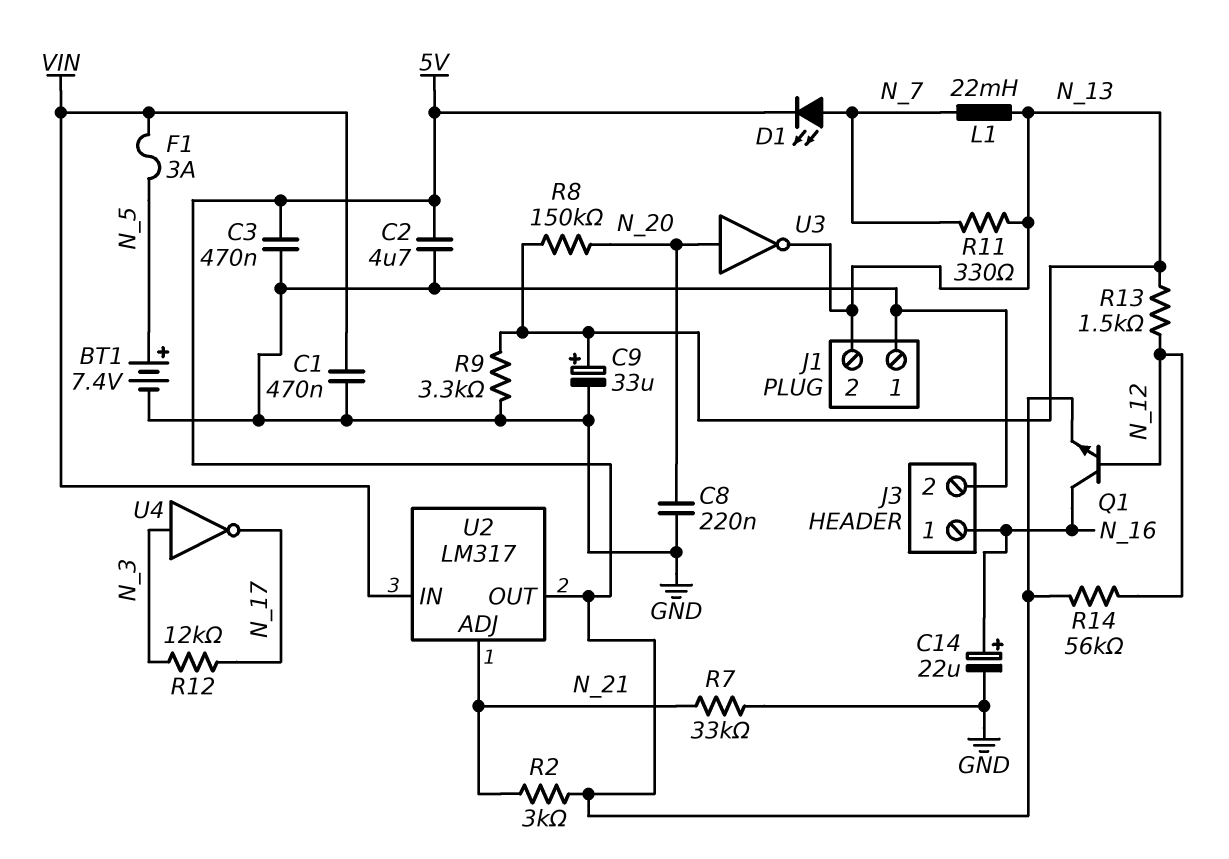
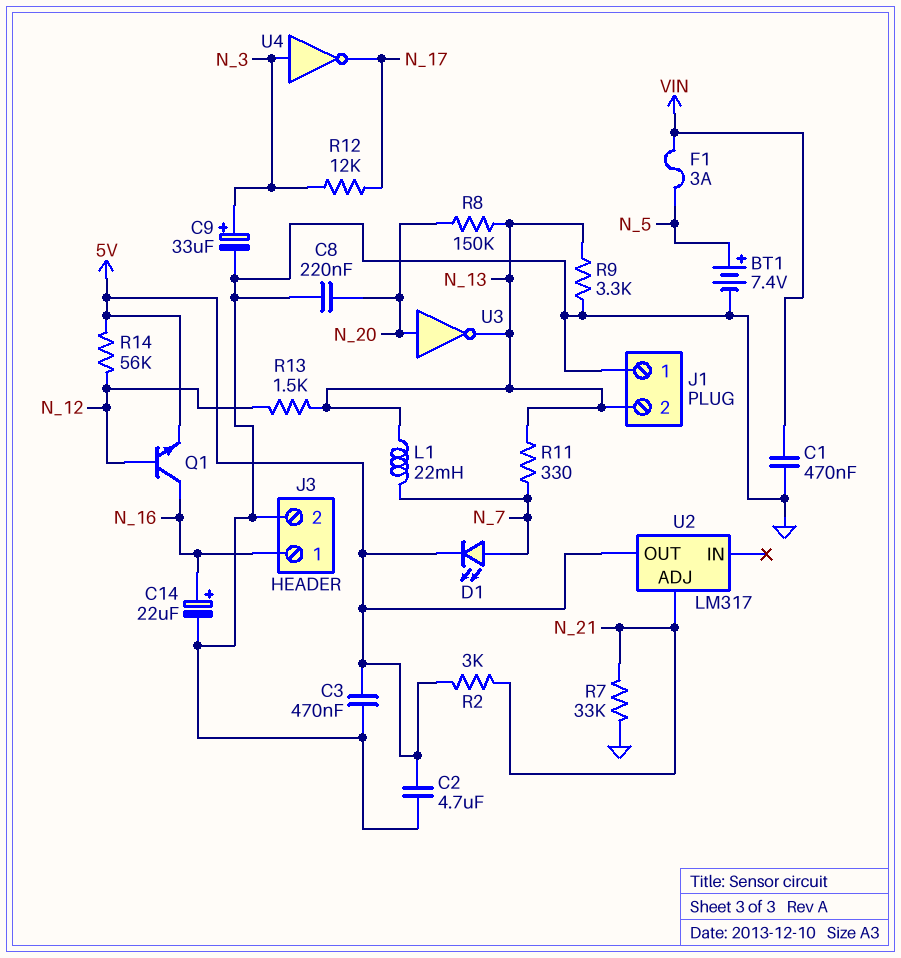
C9: 33uF (plus N_13, minus GND) -> 33uF (plus N_3, minus GND)
U2 pin IN: VIN -> none

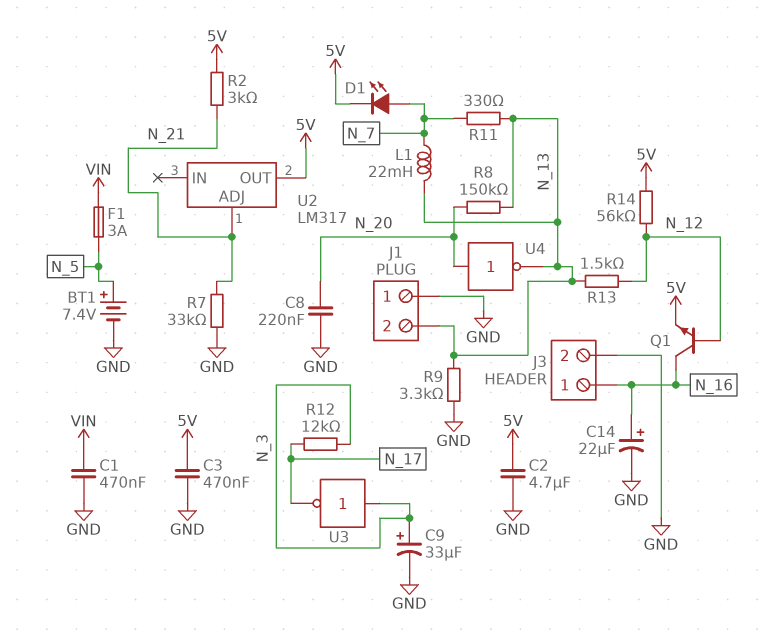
U3: NOT (in N_20, out N_13) -> NOT (in N_3, out N_17)
U4: NOT (in N_3, out N_17) -> NOT (in N_20, out N_13)

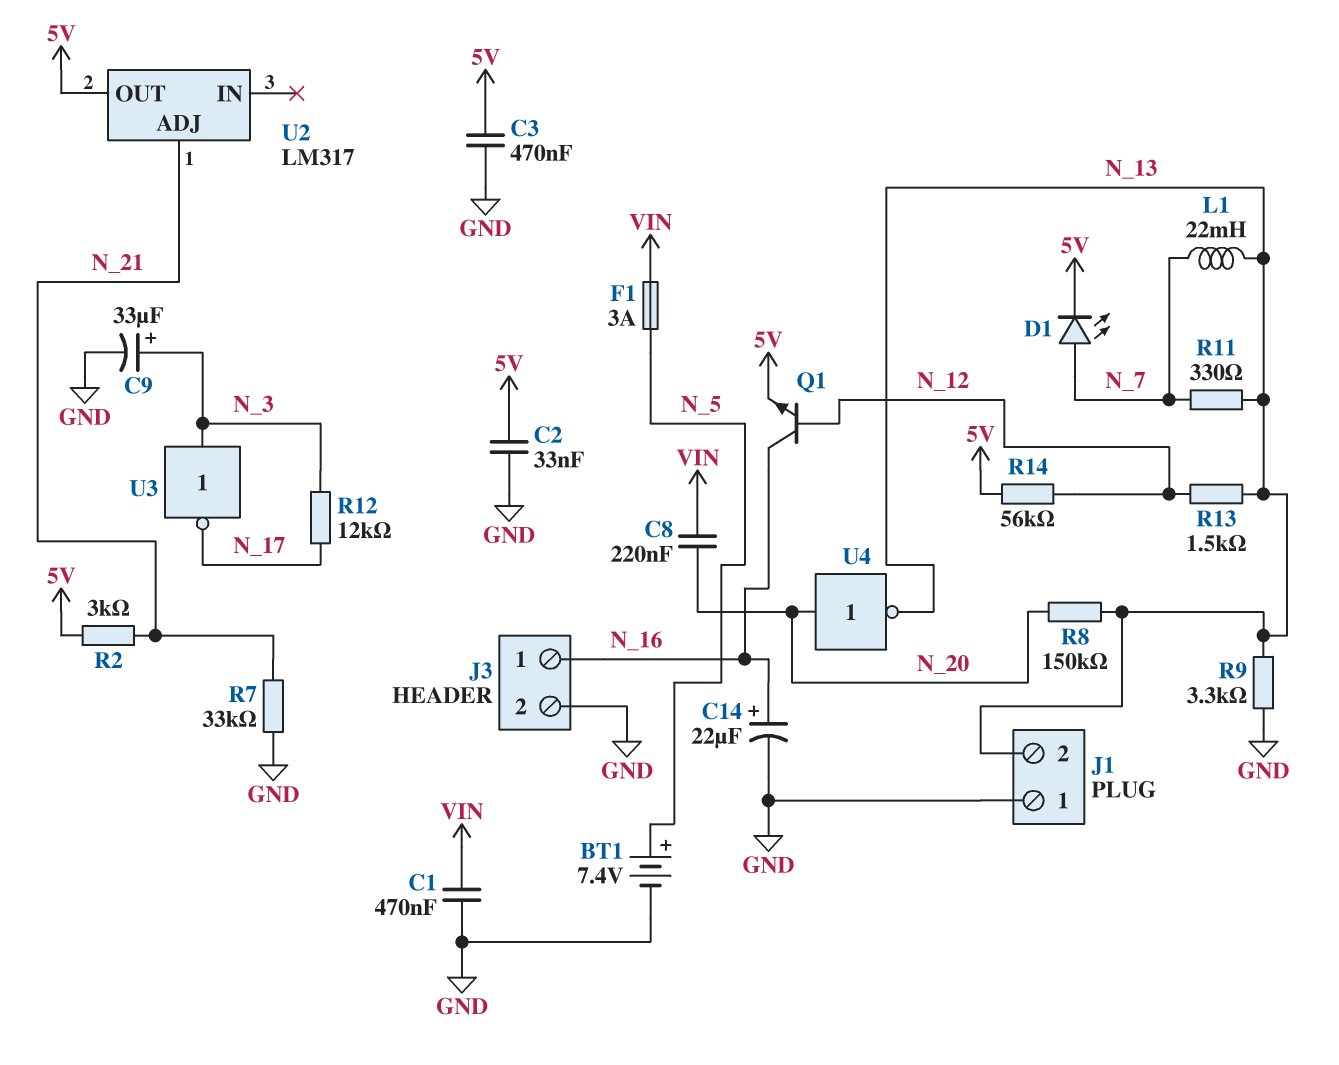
C2: 4.7uF (5V, GND) -> 33nF (5V, GND)
C8: 220nF (GND, N_20) -> 220nF (N_20, VIN)

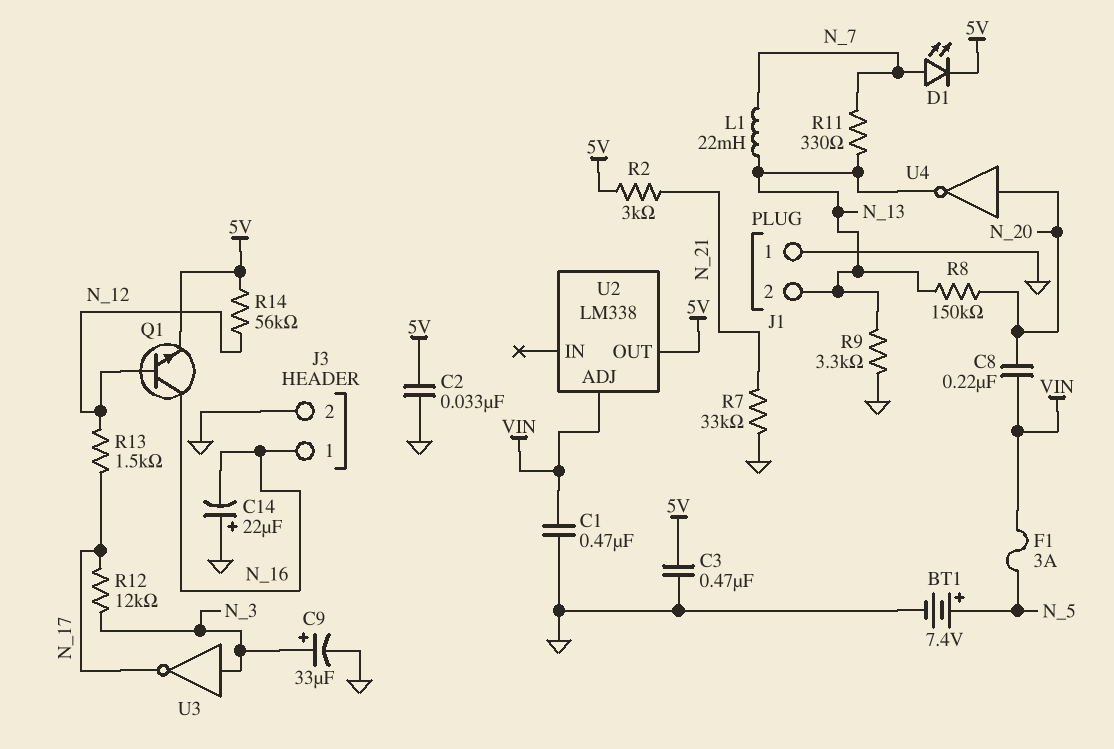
C14: 22uF (plus N_16, minus GND) -> 22uF (plus GND, minus N_16)
R13: 1.5k (N_12, N_13) -> 1.5k (N_12, N_17)
U2: LM317 -> LM338
U2 pin ADJ: N_21 -> VIN

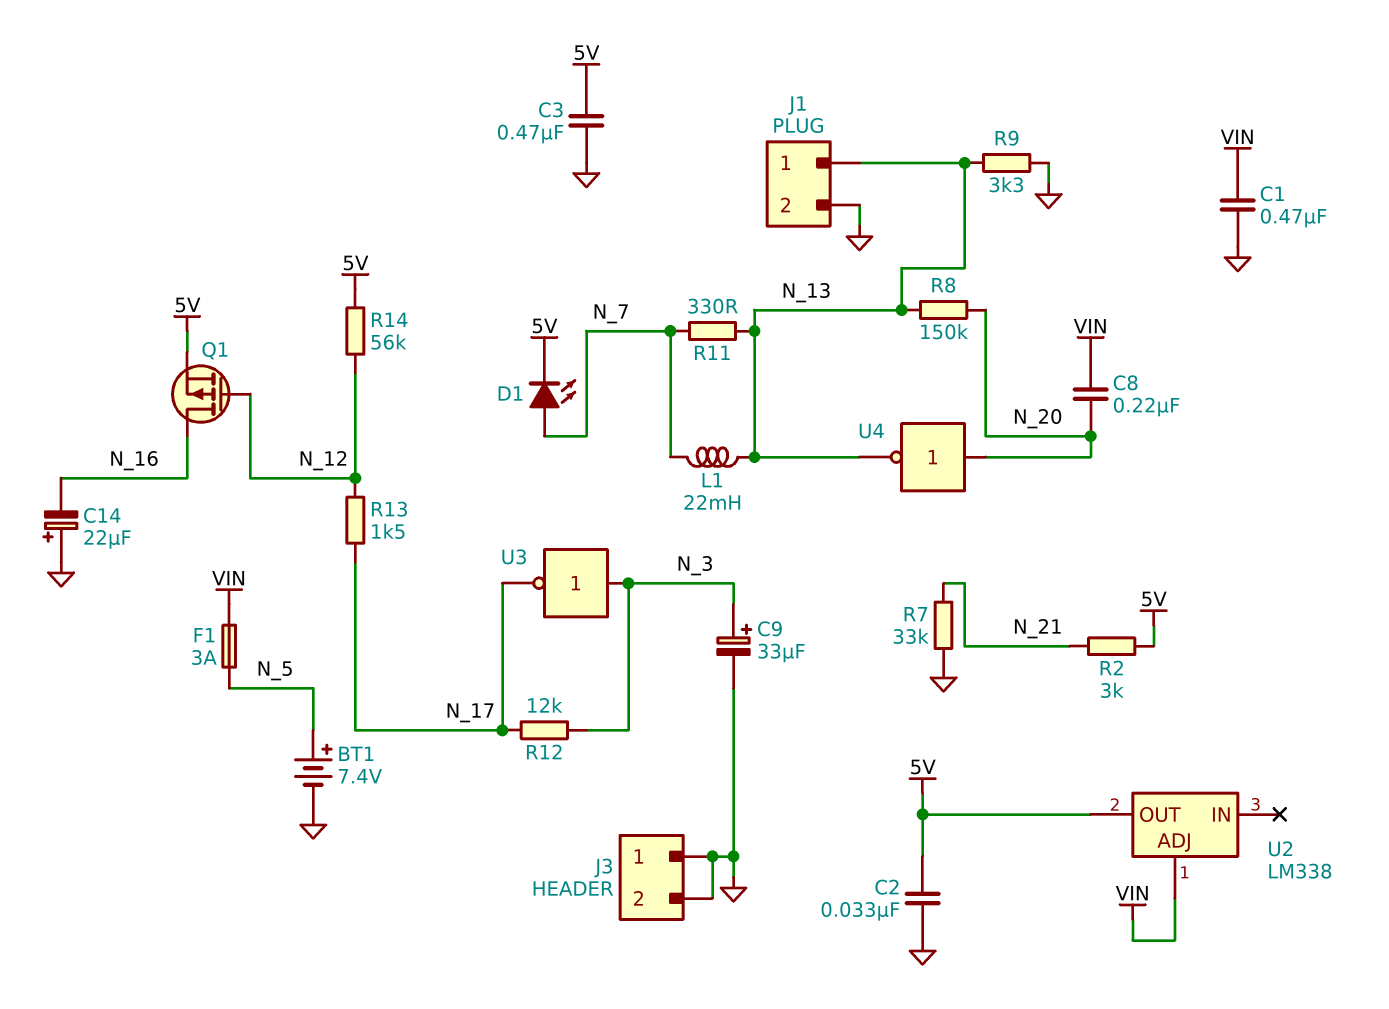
J1 pin 1: GND -> N_13
J1 pin 2: N_13 -> GND
J3 pin 1: N_16 -> GND
Q1: NPN (B N_12, C N_16, E 5V) -> PMOS (G N_12, D N_16, S 5V)

